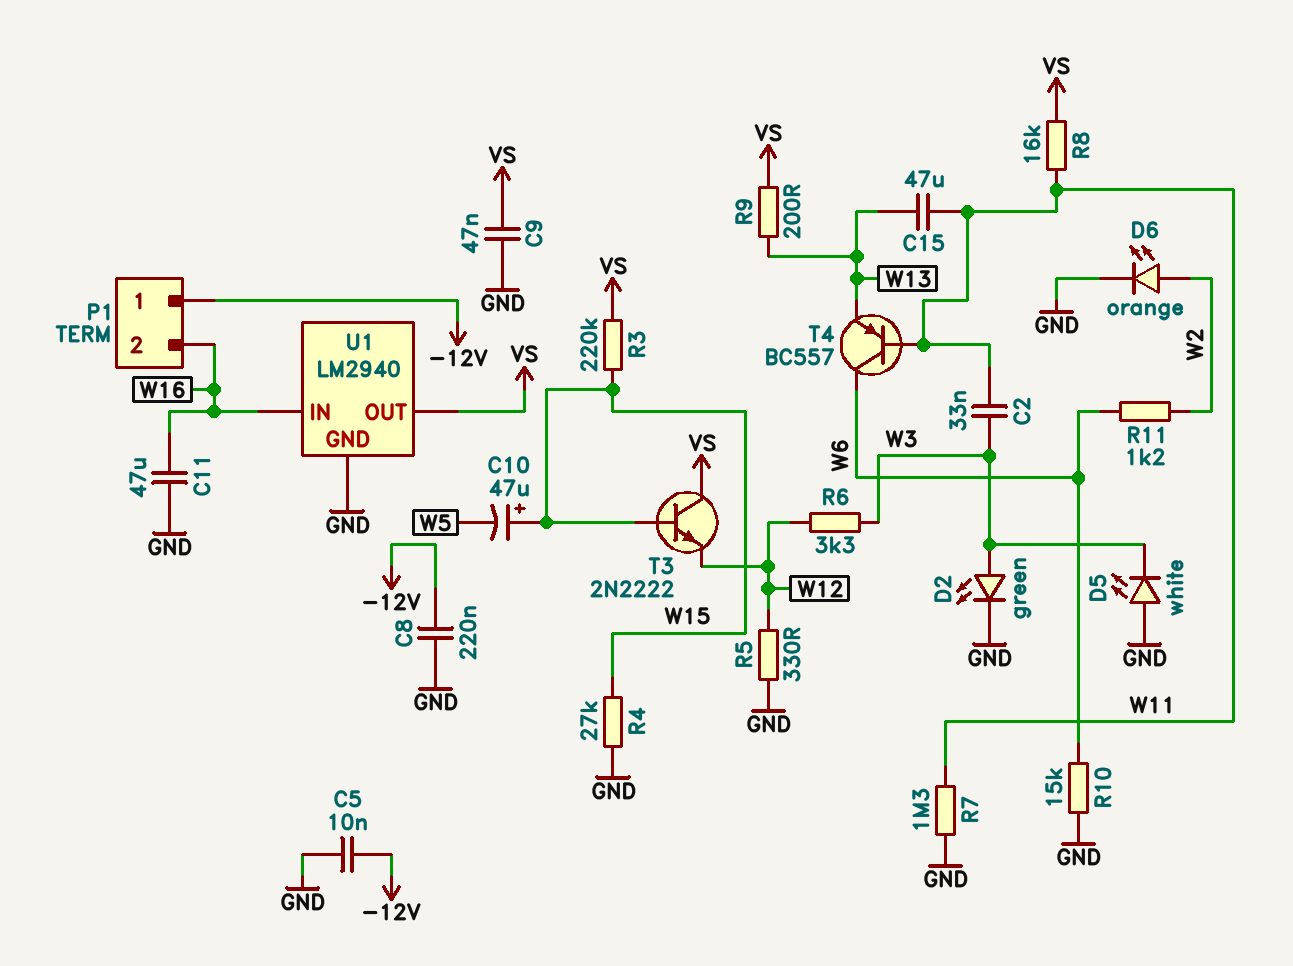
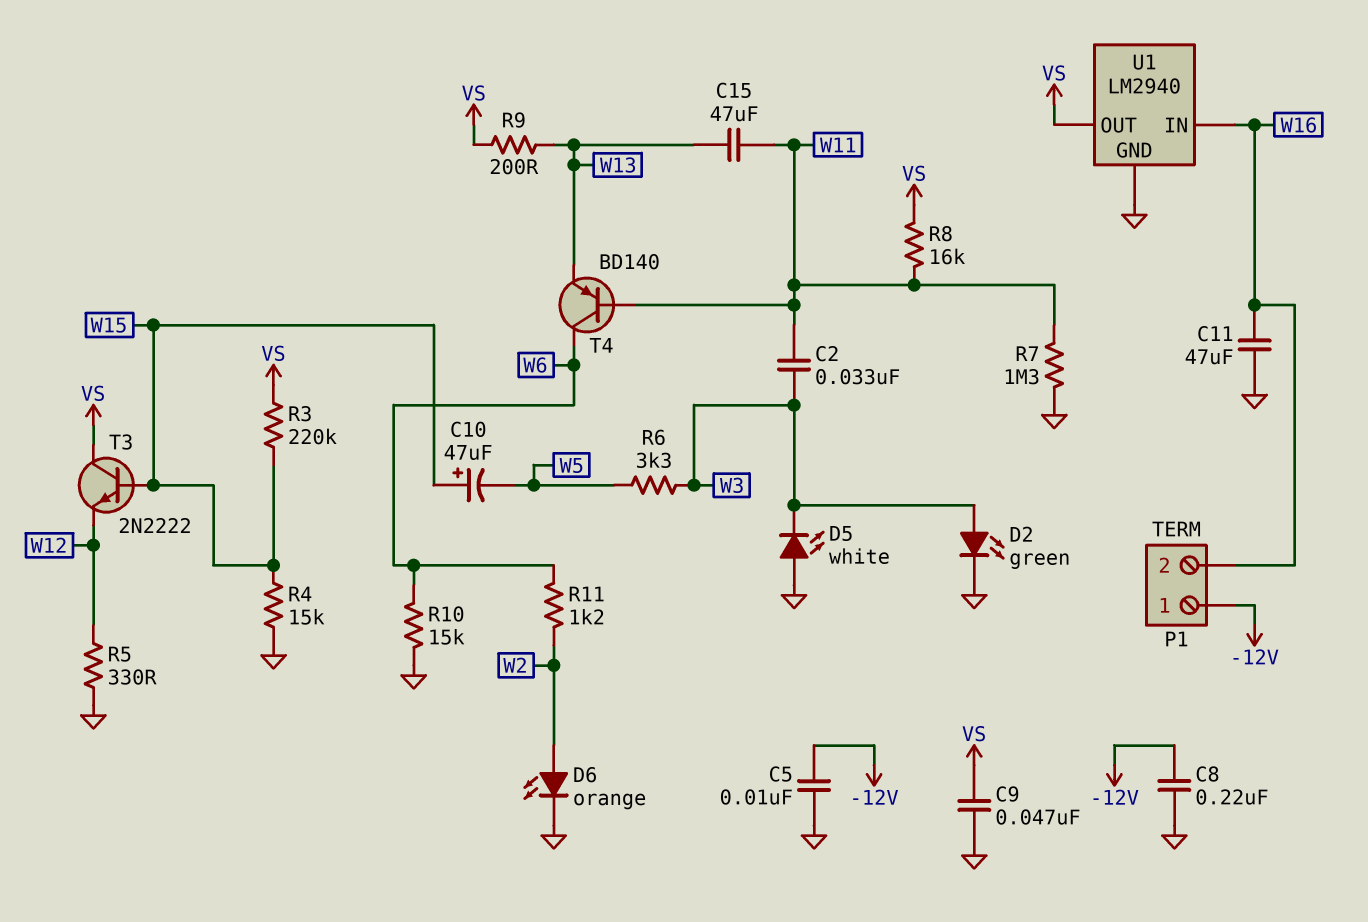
R4: 27k (GND, W15) -> 15k (GND, W15)
R6: 3.3k (W3, W12) -> 3.3k (W3, W5)
T4: PNP BC557 (B W11, C W6, E W13) -> PNP BD140 (B W11, C W6, E W13)

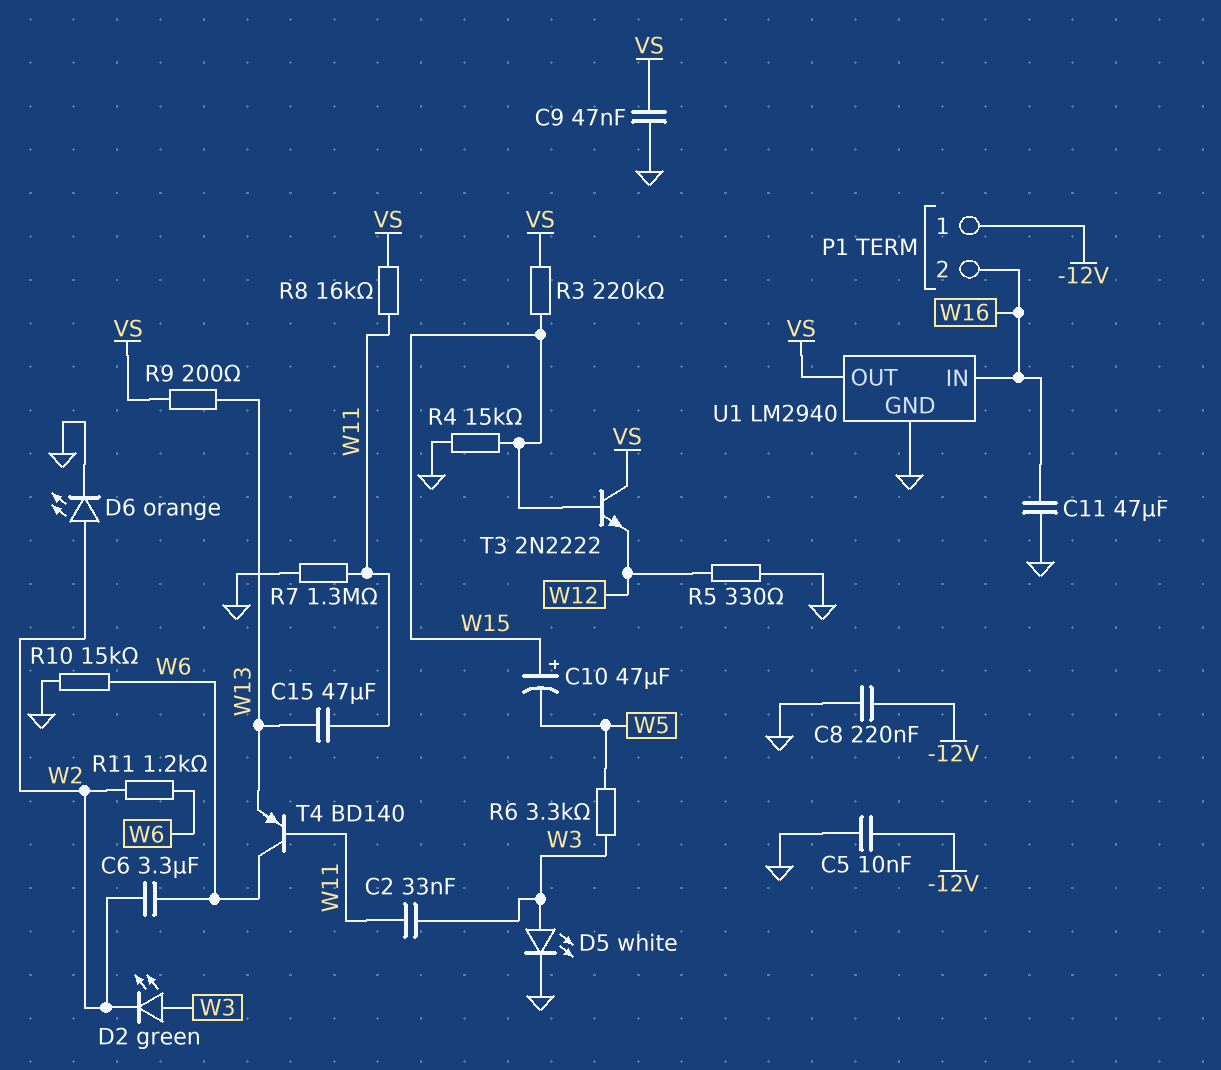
C6: none -> 3.3uF (W2, W6)
D2: LED green (A W3, K GND) -> LED green (A W3, K W2)
D5: LED white (A GND, K W3) -> LED white (A W3, K GND)

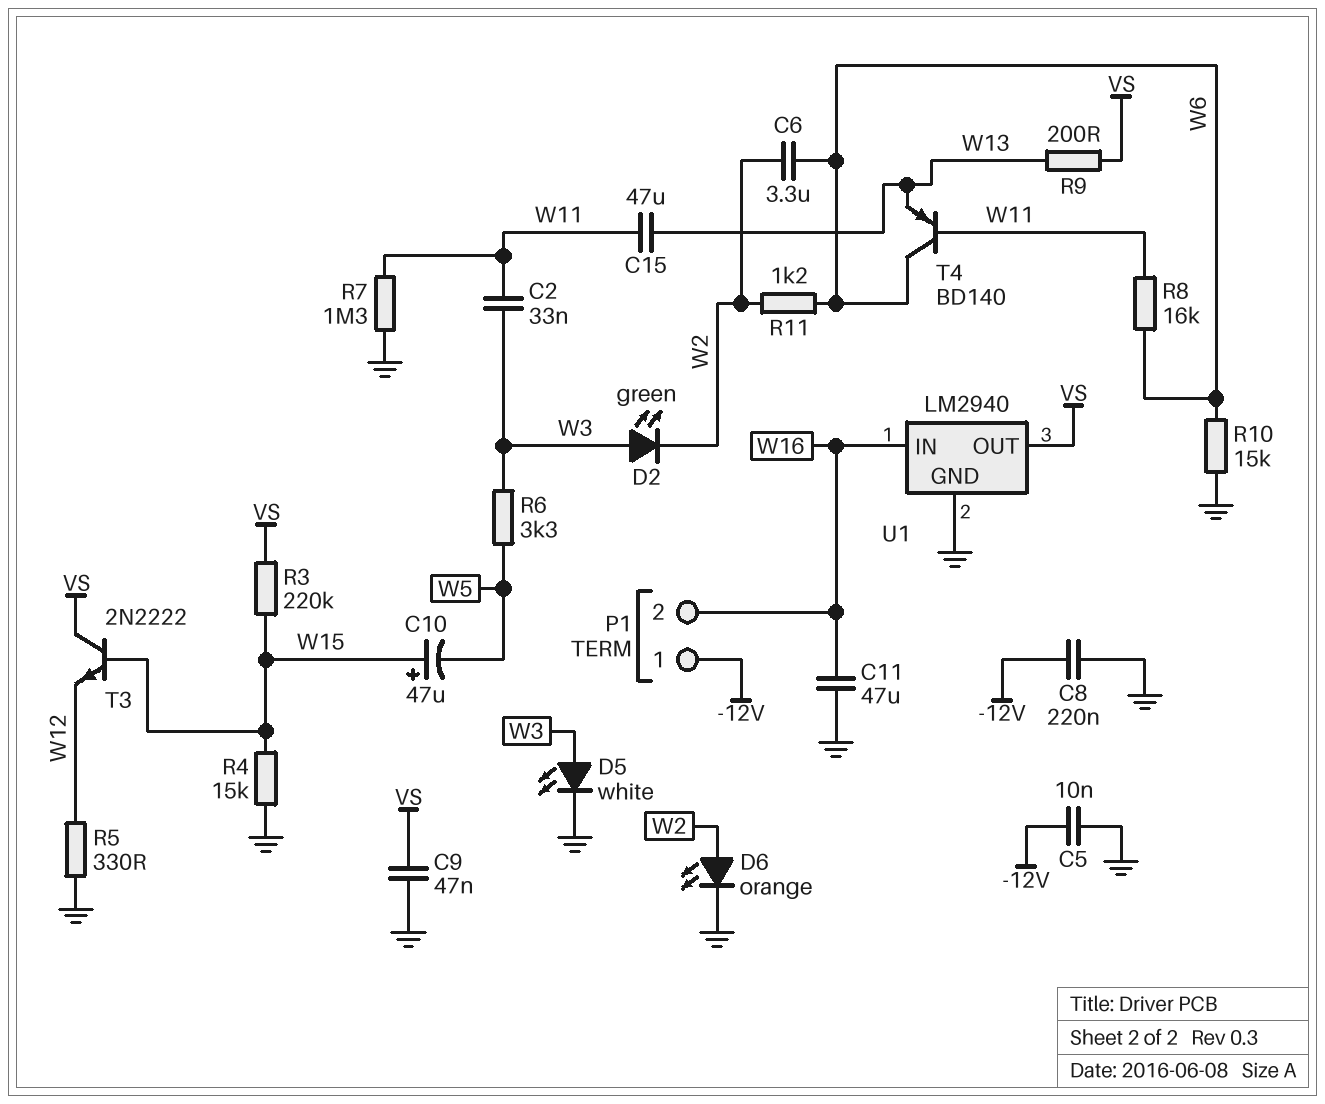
R8: 16k (VS, W11) -> 16k (W6, W11)

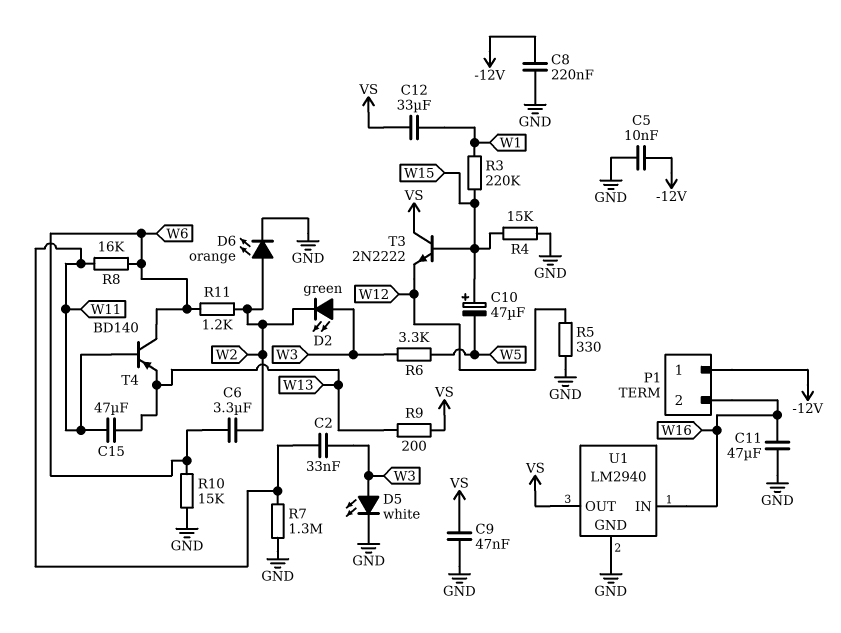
C12: none -> 33uF (VS, W1)
R3: 220k (VS, W15) -> 220k (W1, W15)

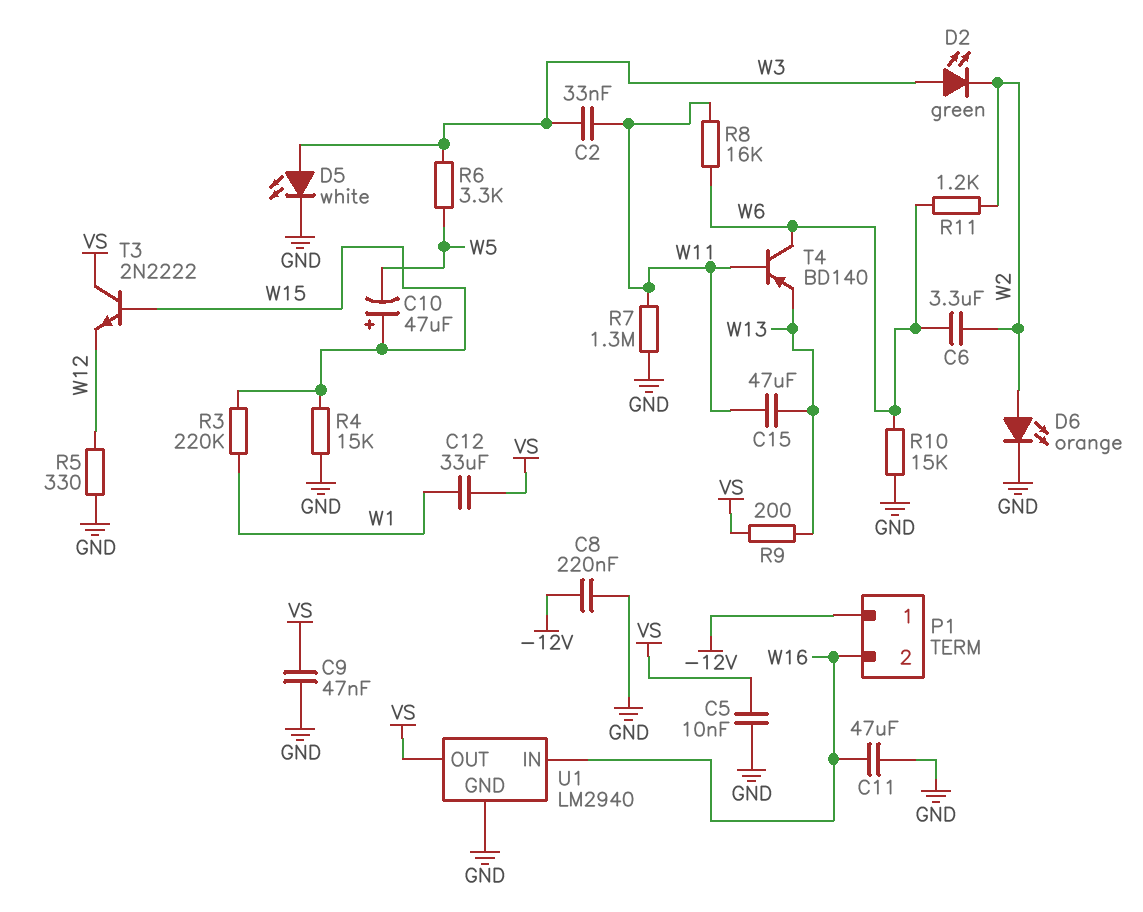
C5: 10nF (-12V, GND) -> 10nF (GND, VS)

